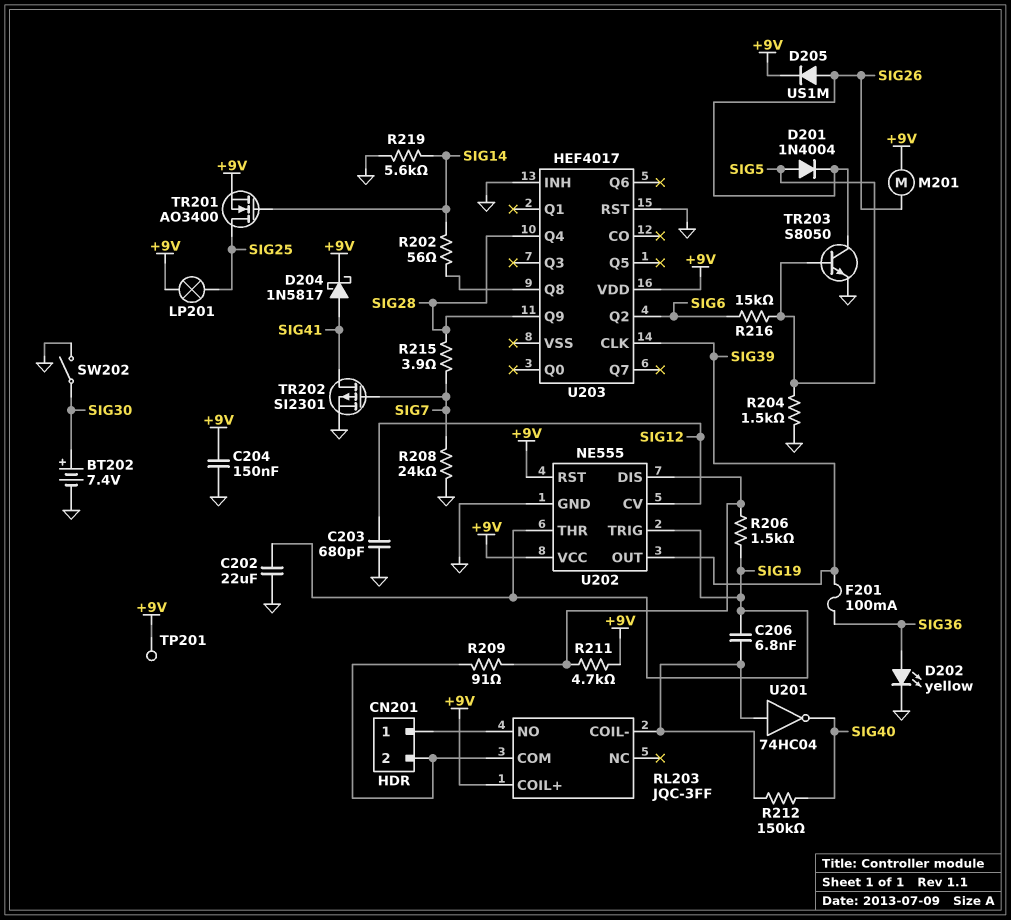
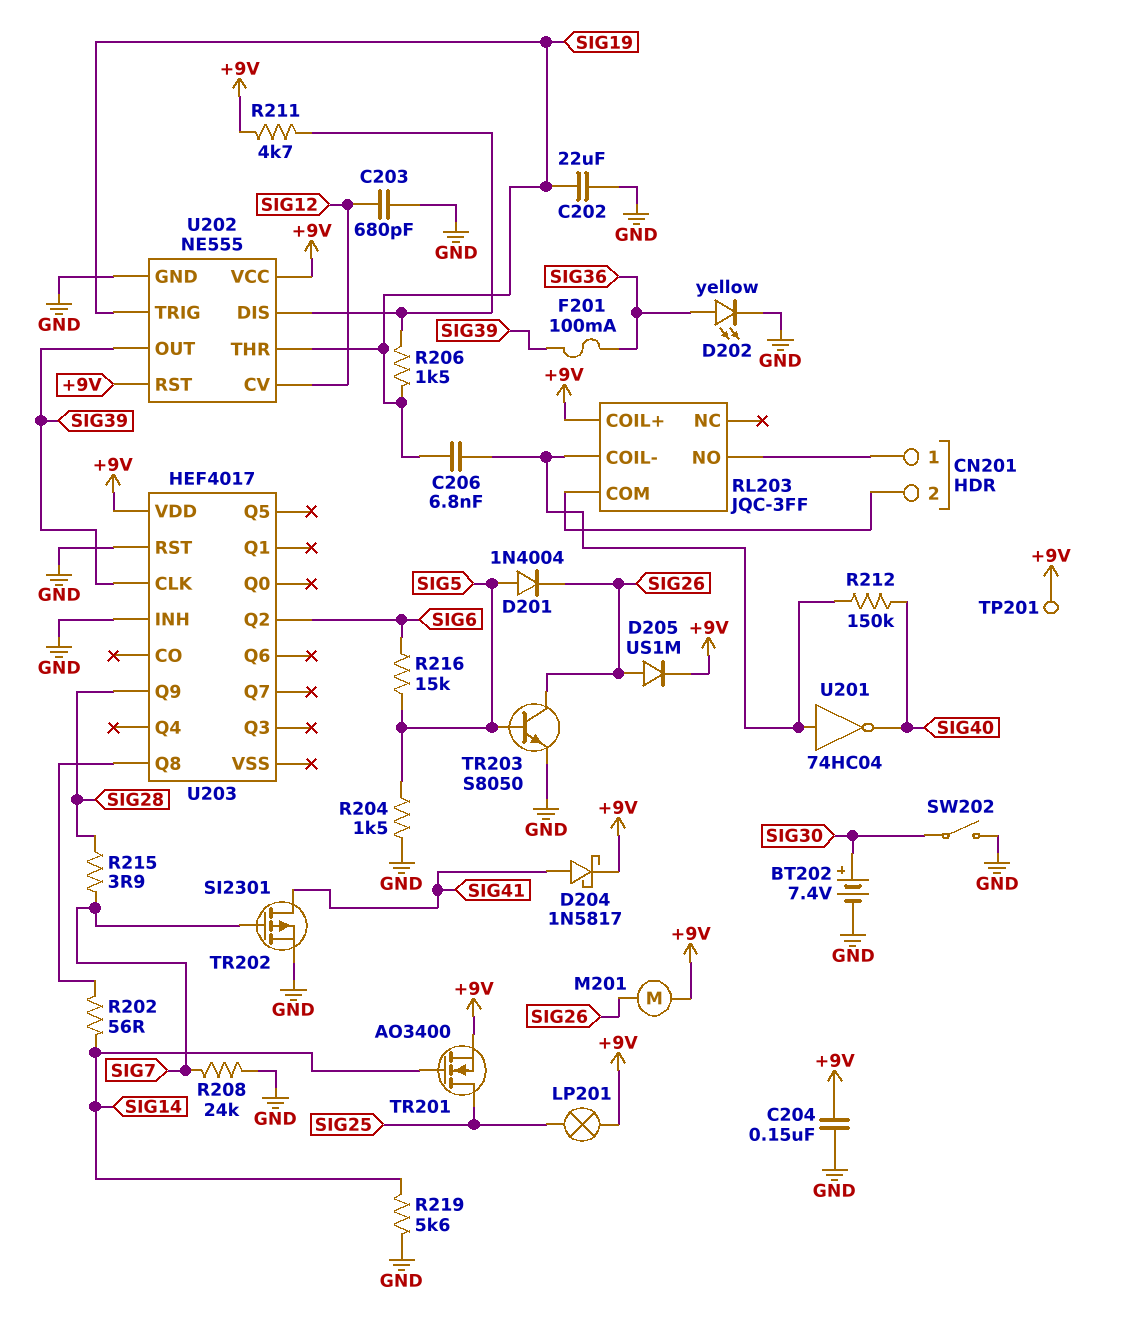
R209: 91 (CN201/2, U202/DIS) -> none
U203 pin Q4: SIG28 -> none

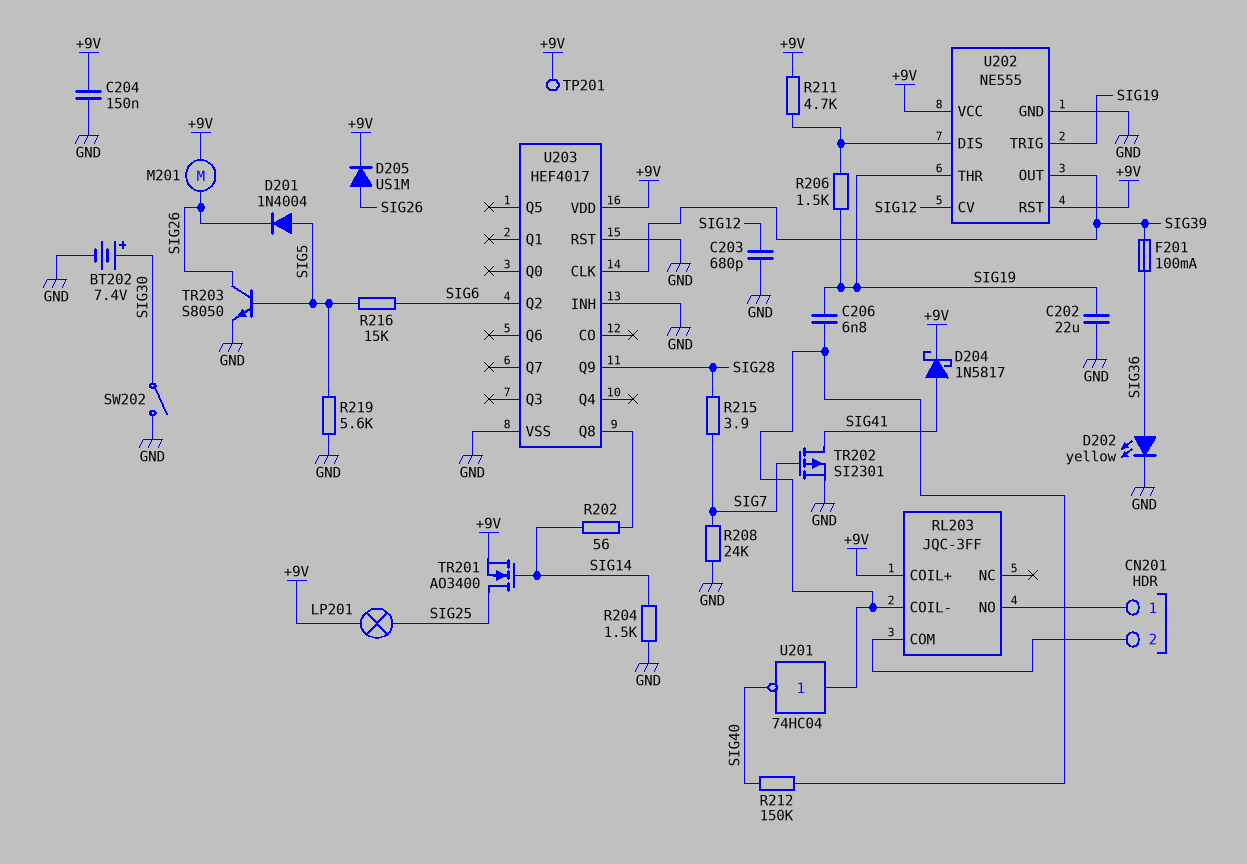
R204: 1.5k (GND, SIG5) -> 1.5k (GND, SIG14)
R219: 5.6k (GND, SIG14) -> 5.6k (GND, SIG5)
U203 pin VSS: none -> GND

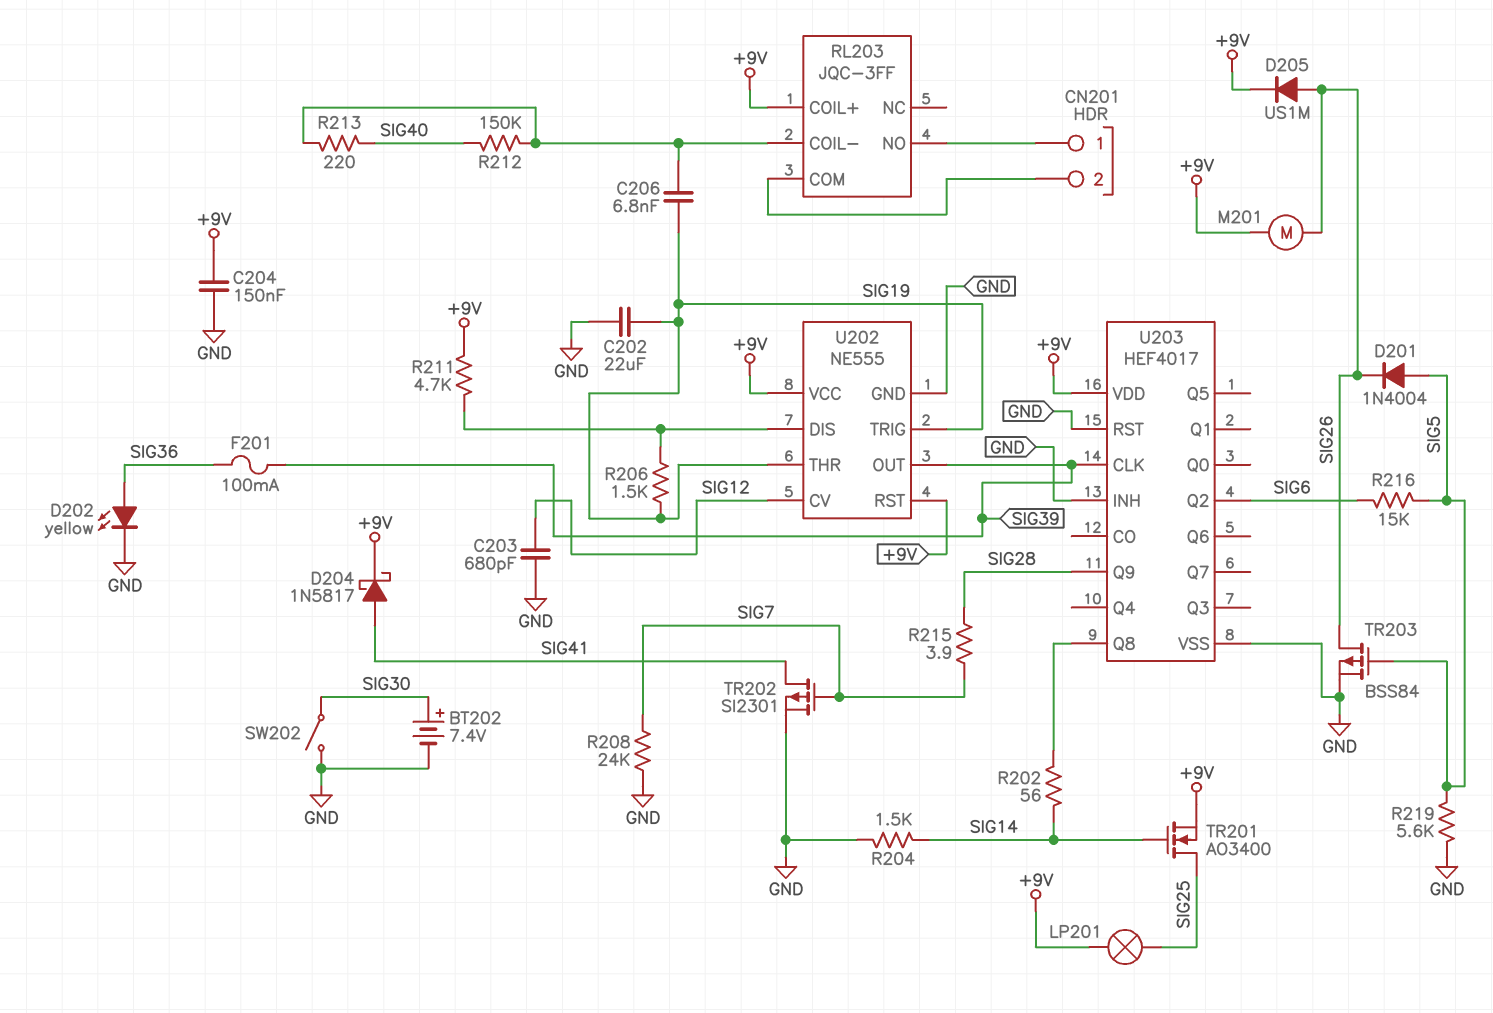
R213: none -> 220 (RL203/COIL-, SIG40)
TP201: test point (+9V) -> none
TR203: NPN S8050 (B SIG5, C SIG26, E GND) -> PMOS BSS84 (G SIG5, D SIG26, S GND)
U201: NOT 74HC04 (in RL203/COIL-, out SIG40) -> none

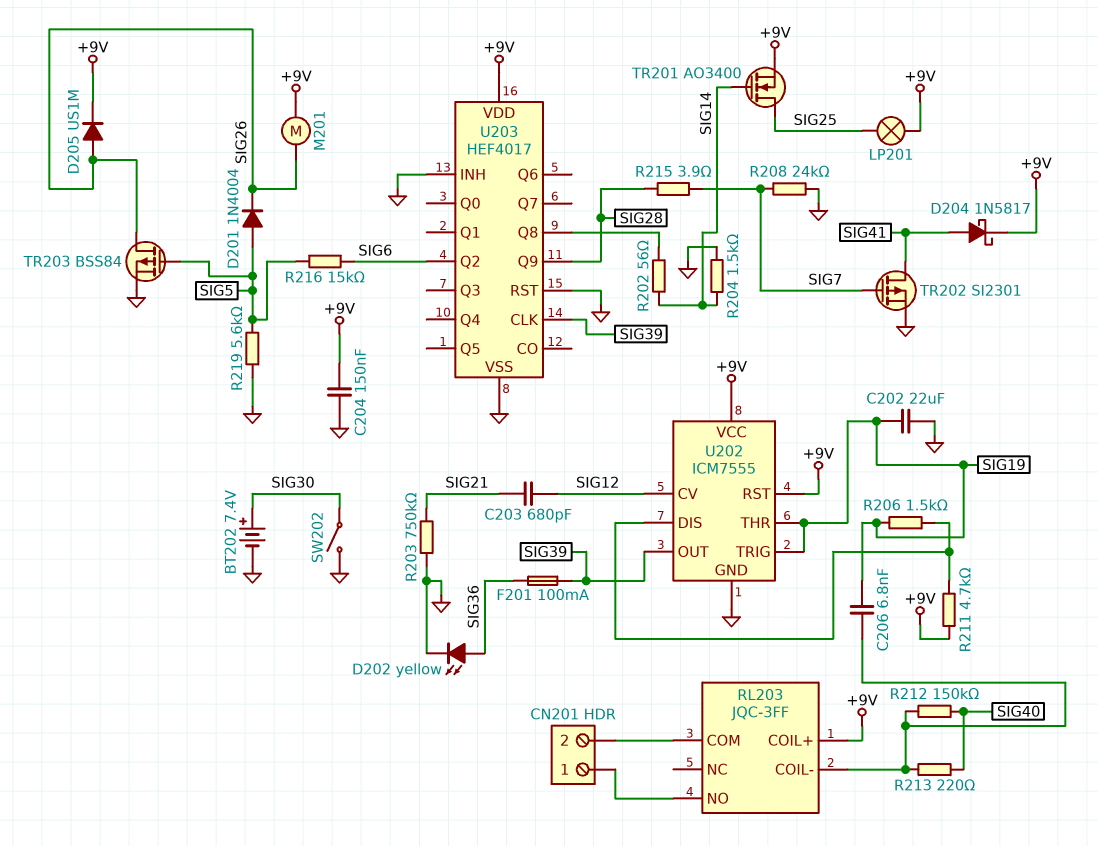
C203: 680pF (GND, SIG12) -> 680pF (SIG12, SIG21)
R203: none -> 750k (GND, SIG21)
U202: NE555 -> ICM7555

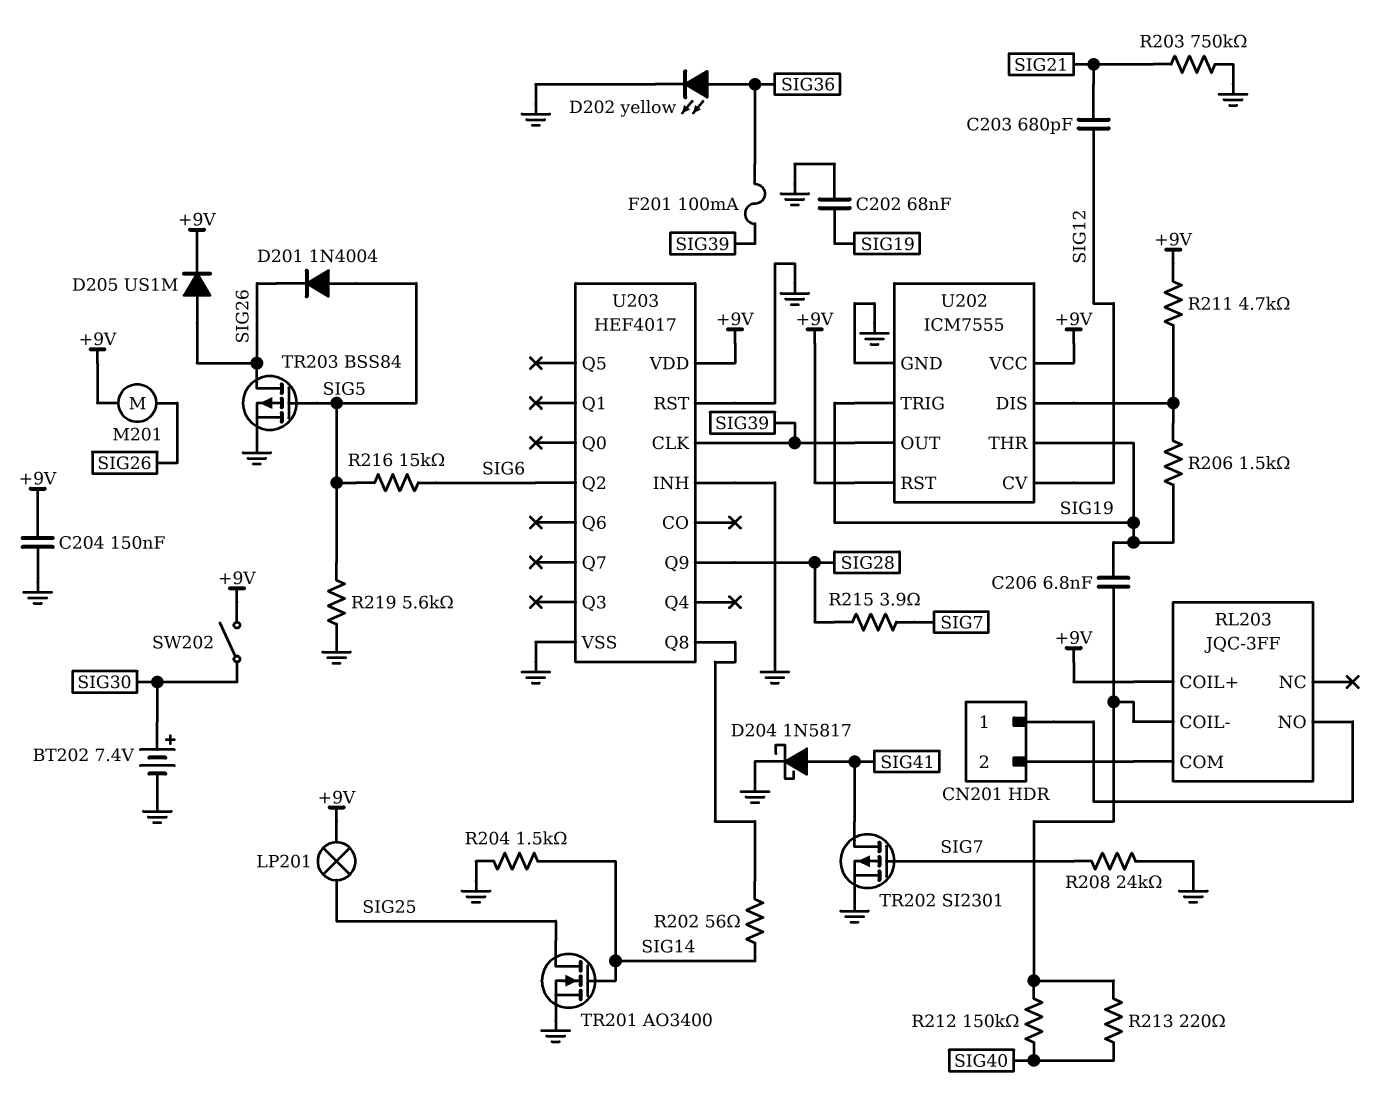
C202: 22uF (GND, SIG19) -> 68nF (GND, SIG19)
D204: schottky 1N5817 (A SIG41, K +9V) -> schottky 1N5817 (A SIG41, K GND)
SW202: switch (GND, SIG30) -> switch (+9V, SIG30)
TR201: NMOS AO3400 (G SIG14, D SIG25, S +9V) -> NMOS AO3400 (G SIG14, D SIG25, S GND)

